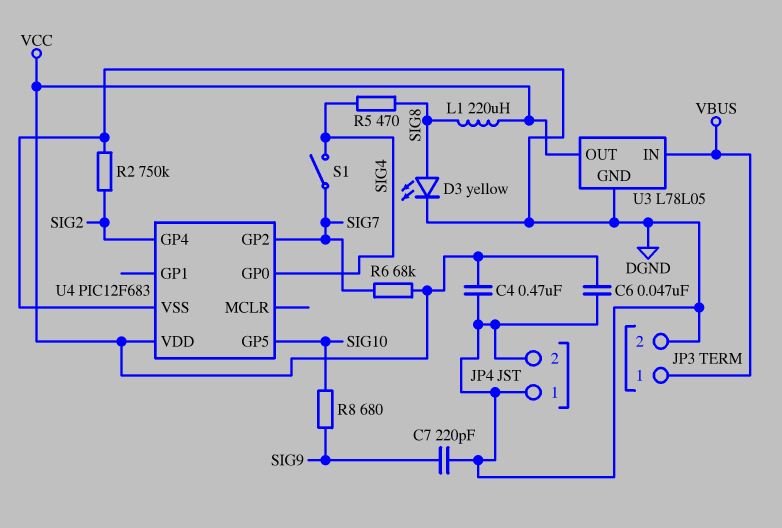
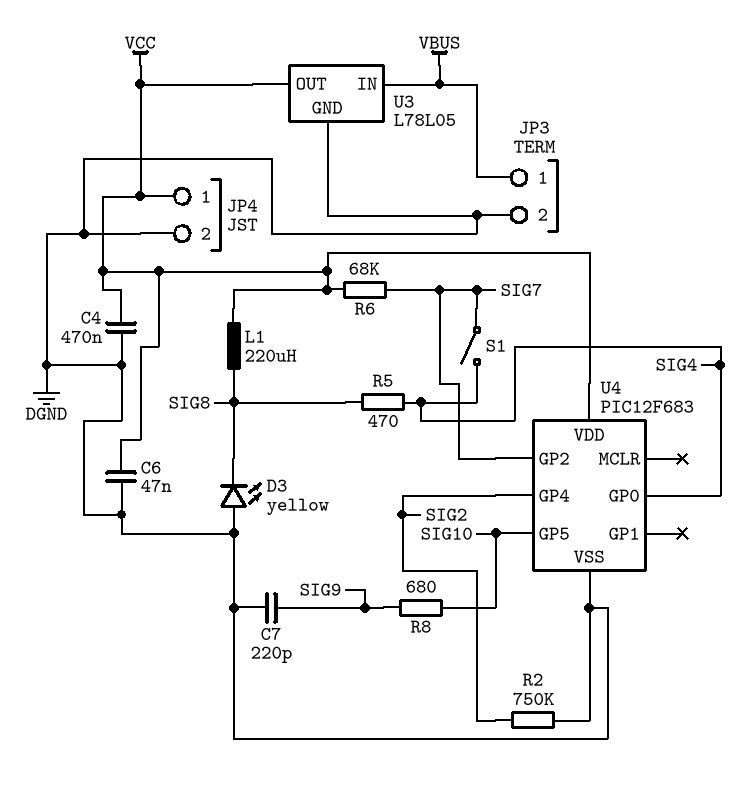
D3: LED yellow (A SIG8, K DGND) -> LED yellow (A DGND, K SIG8)
JP4 pin 1: DGND -> VCC

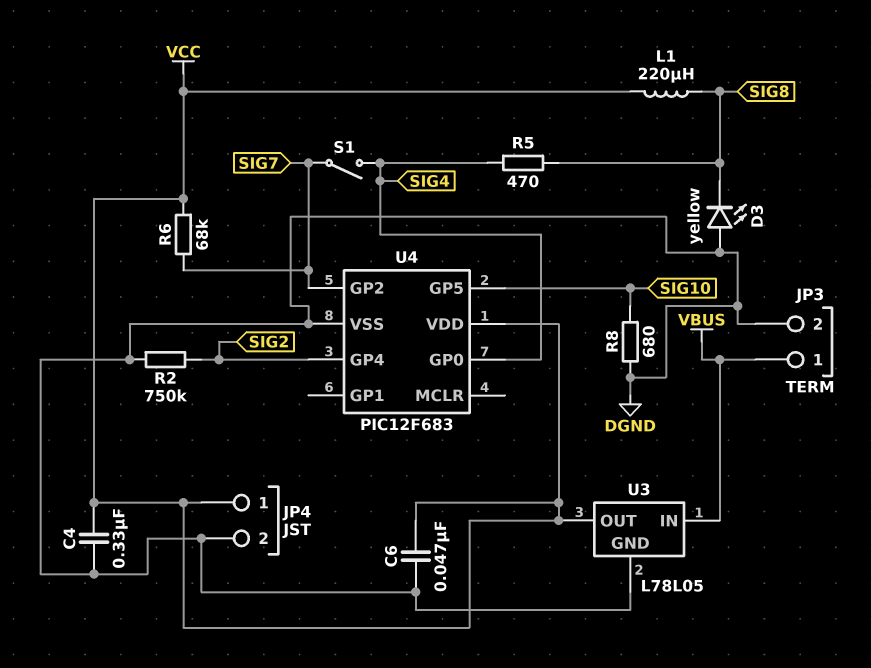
C4: 470nF (DGND, VCC) -> 330nF (DGND, VCC)
C7: 220pF (DGND, SIG9) -> none
R8: 680 (SIG9, SIG10) -> 680 (DGND, SIG10)

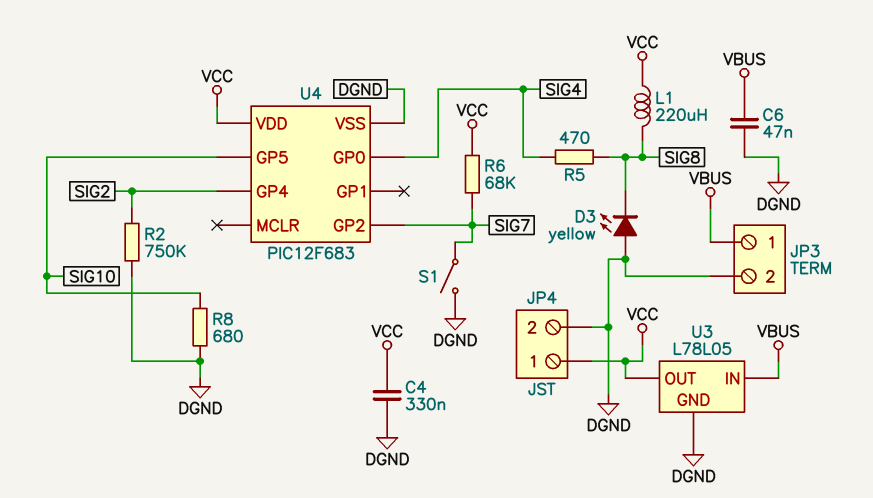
C6: 47nF (DGND, VCC) -> 47nF (DGND, VBUS)
S1: switch (SIG4, SIG7) -> switch (DGND, SIG7)

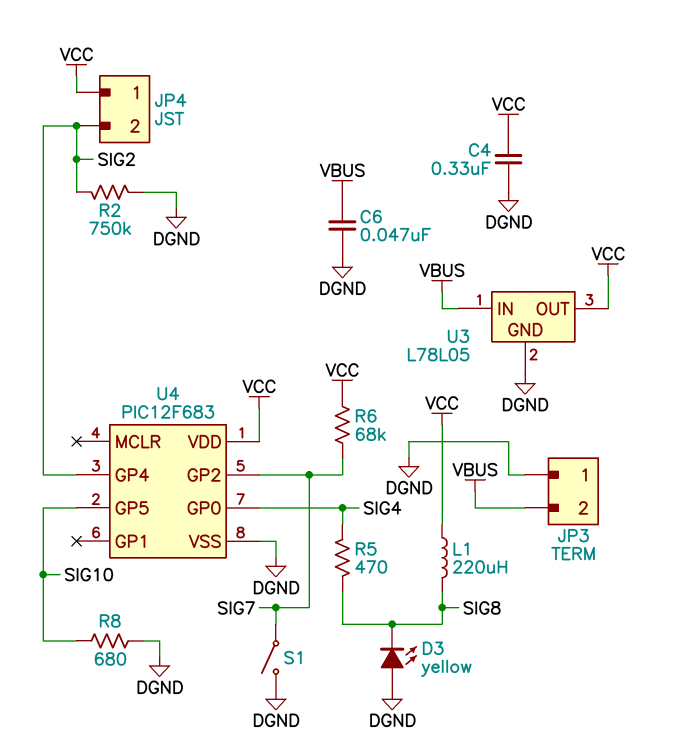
JP3 pin 1: VBUS -> DGND
JP3 pin 2: DGND -> VBUS
JP4 pin 2: DGND -> SIG2

